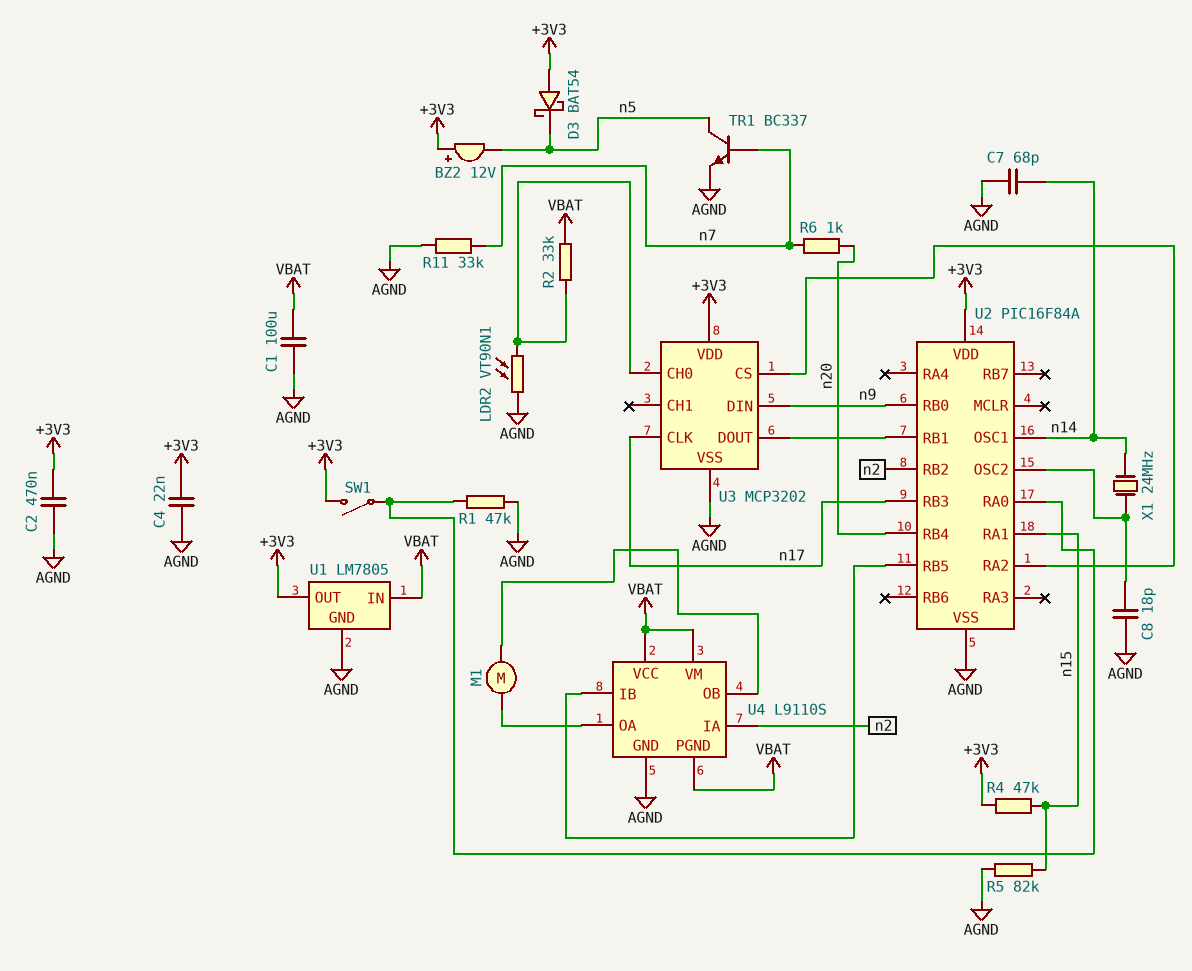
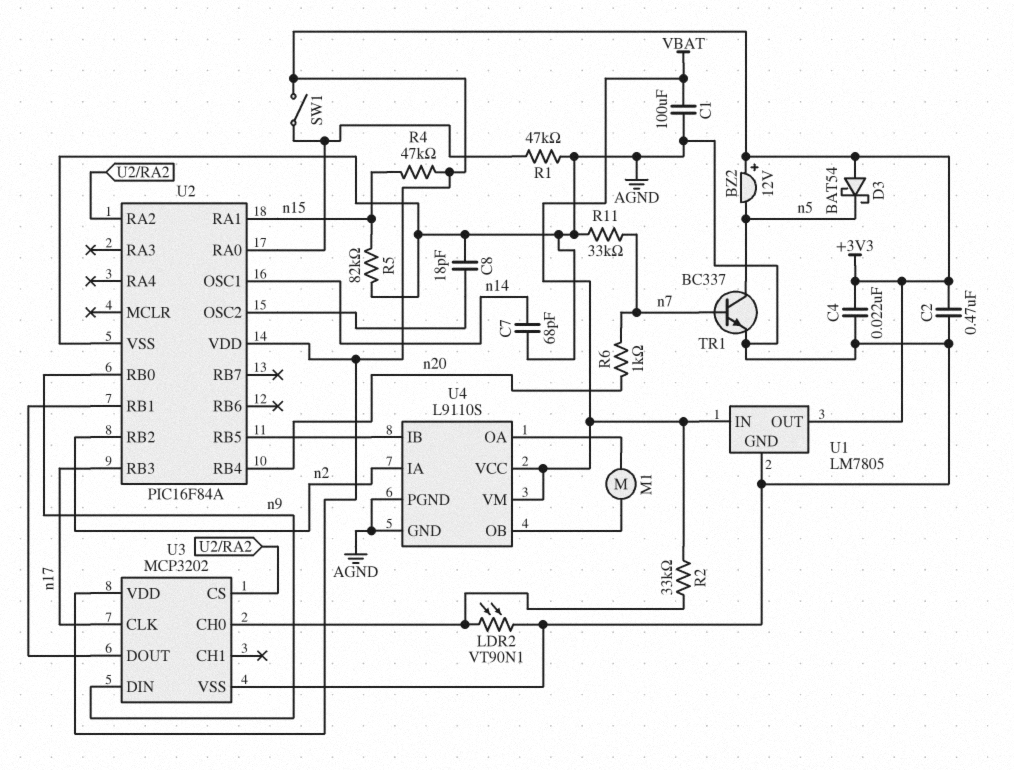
U4 pin PGND: VBAT -> AGND
X1: 24MHz (U2/OSC2, n14) -> none

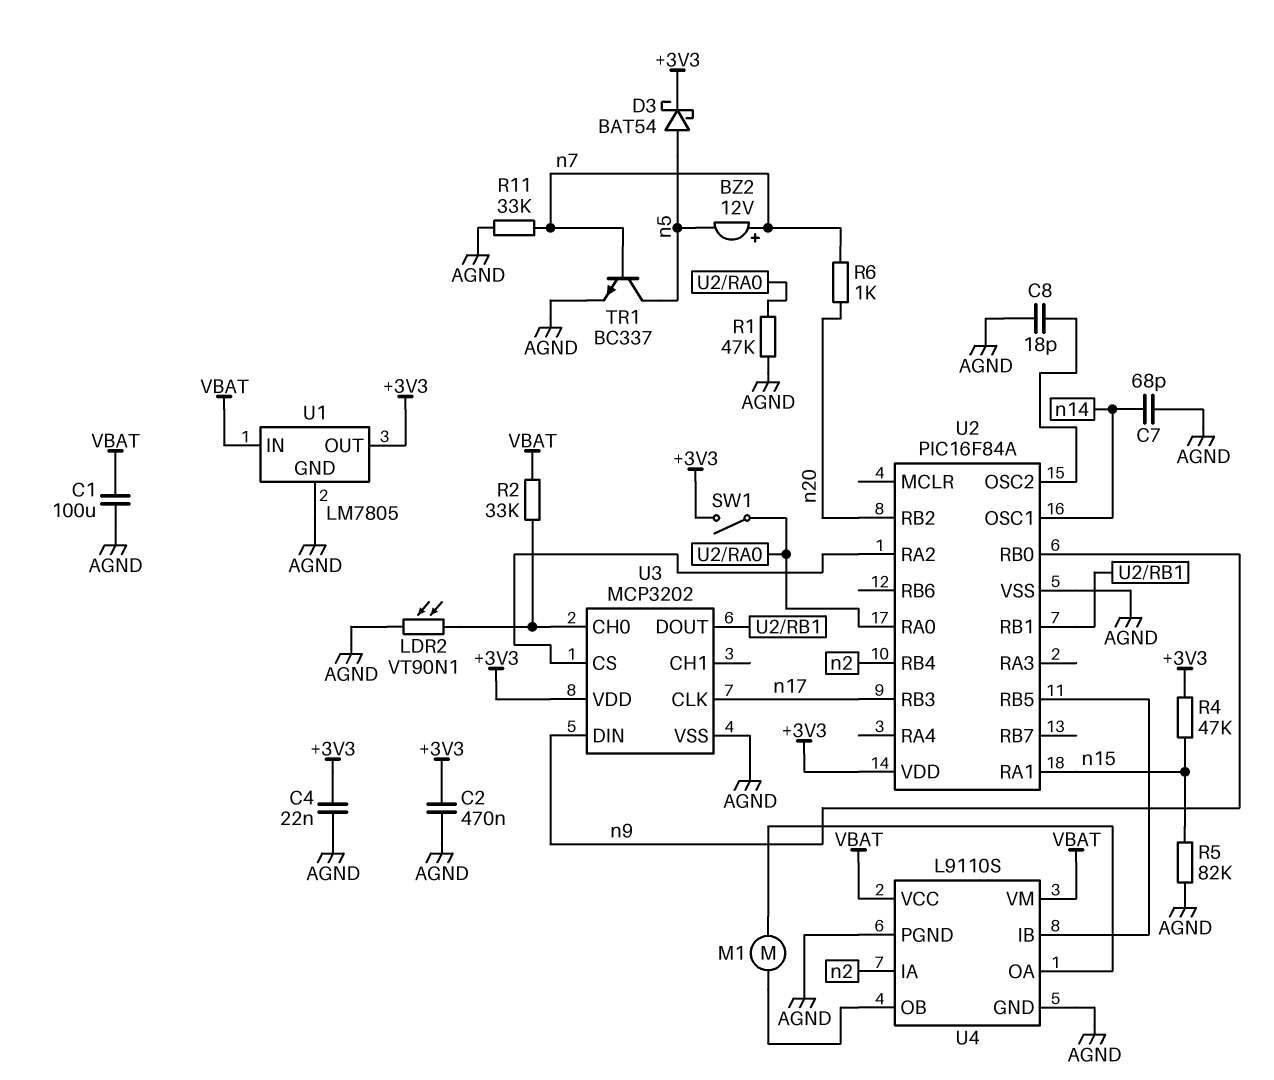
BZ2: buzzer 12V (plus +3V3, minus n5) -> buzzer 12V (plus n7, minus n5)
D3: schottky BAT54 (A +3V3, K n5) -> schottky BAT54 (A n5, K +3V3)
U2 pin RB2: n2 -> n20
U2 pin RB4: n20 -> n2

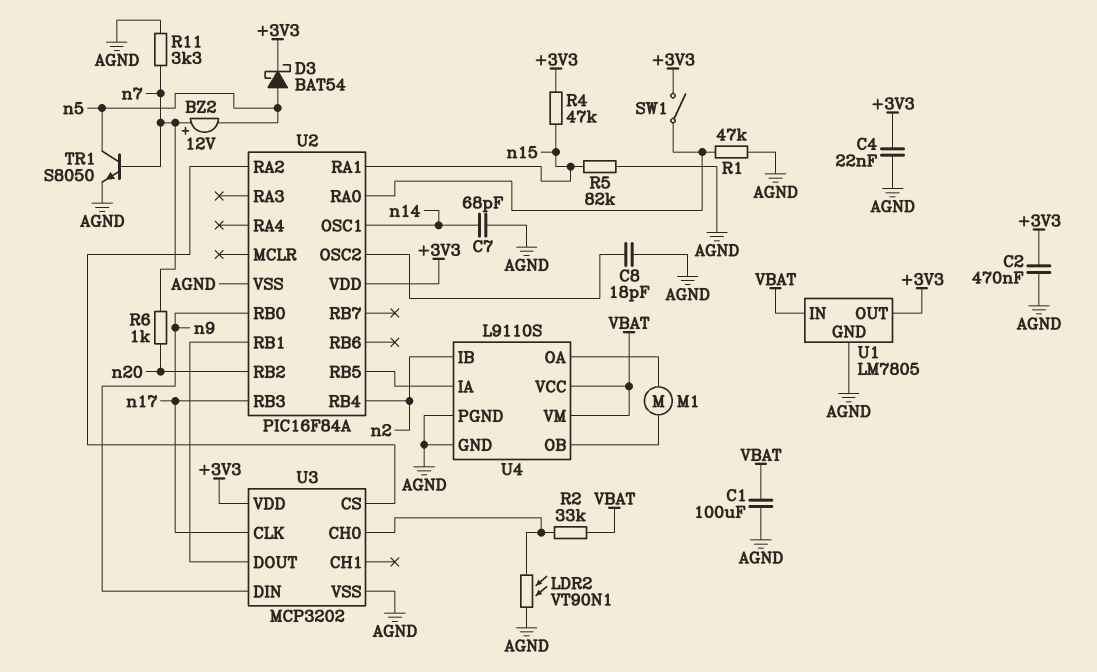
R11: 33k (AGND, n7) -> 3.3k (AGND, n7)
TR1: NPN BC337 (B n7, C n5, E AGND) -> NPN S8050 (B n7, C n5, E AGND)
U4 pin IA: n2 -> U2/RB5
U4 pin IB: U2/RB5 -> n2

